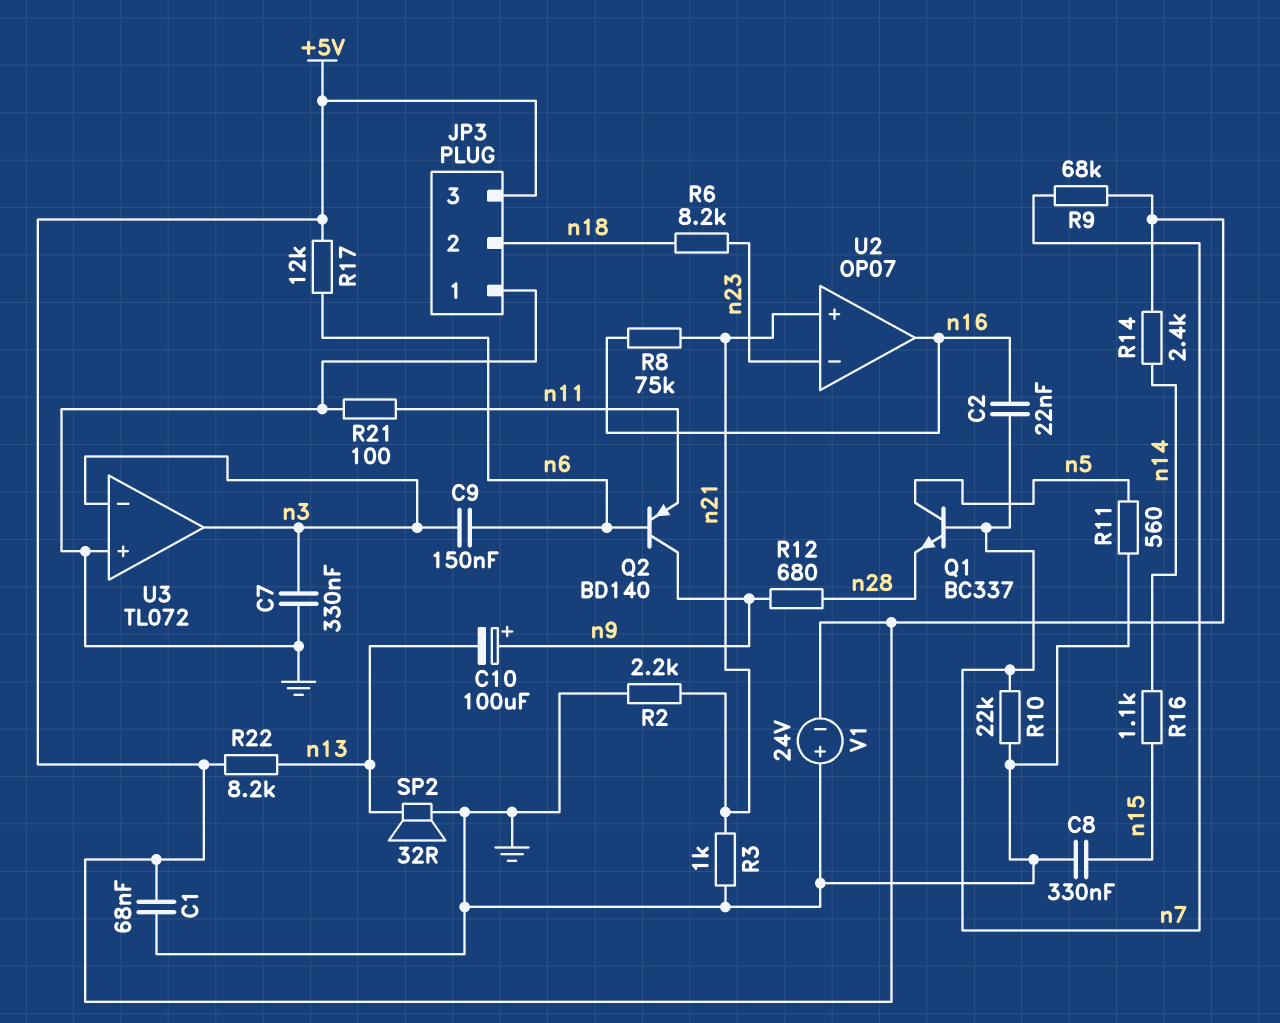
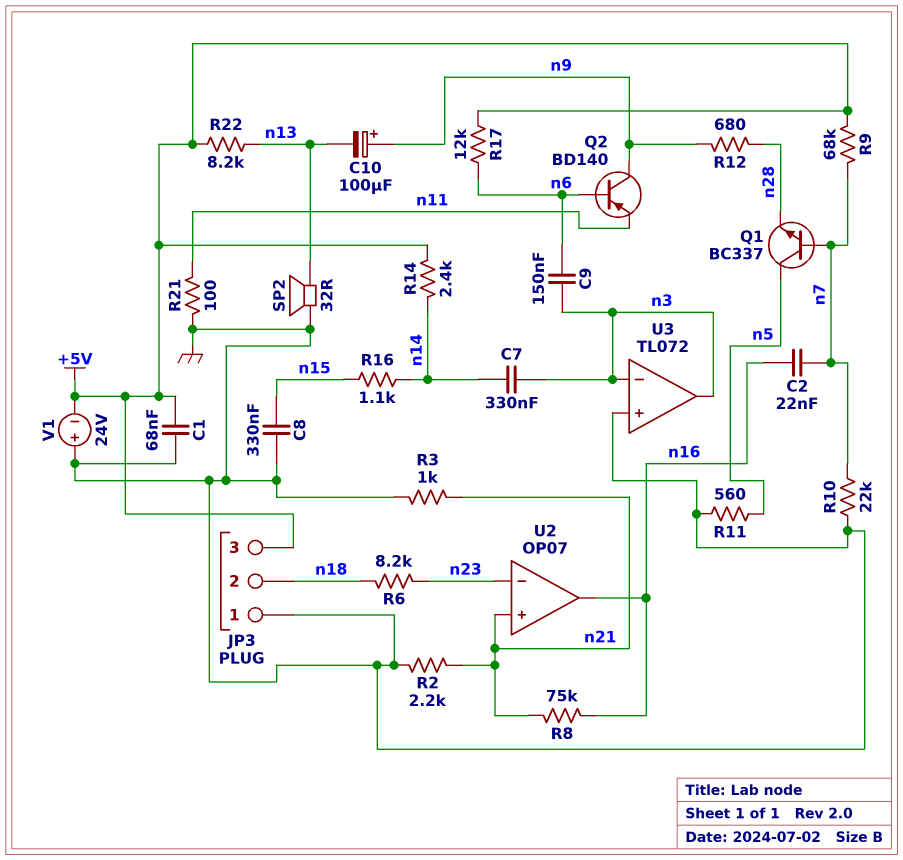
C7: 330nF (GND, n3) -> 330nF (n3, n14)

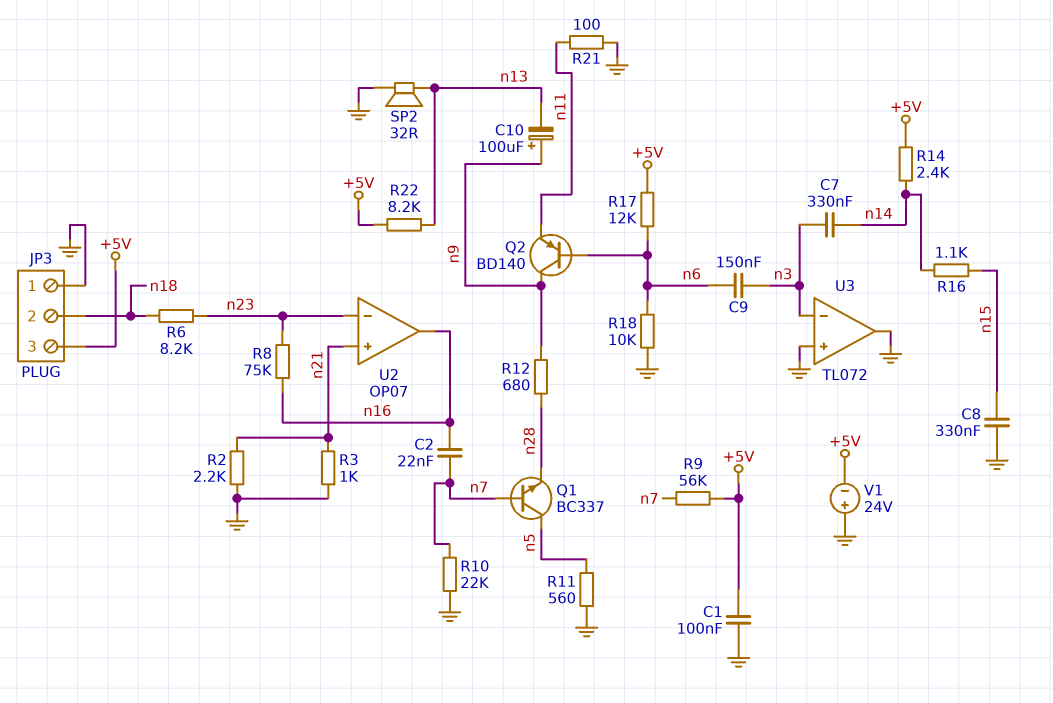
C1: 68nF (+5V, GND) -> 100nF (+5V, GND)
R8: 75k (n16, n21) -> 75k (n16, n23)
R9: 68k (+5V, n7) -> 56k (+5V, n7)
R18: none -> 10k (GND, n6)
U3 pin out: n3 -> GND

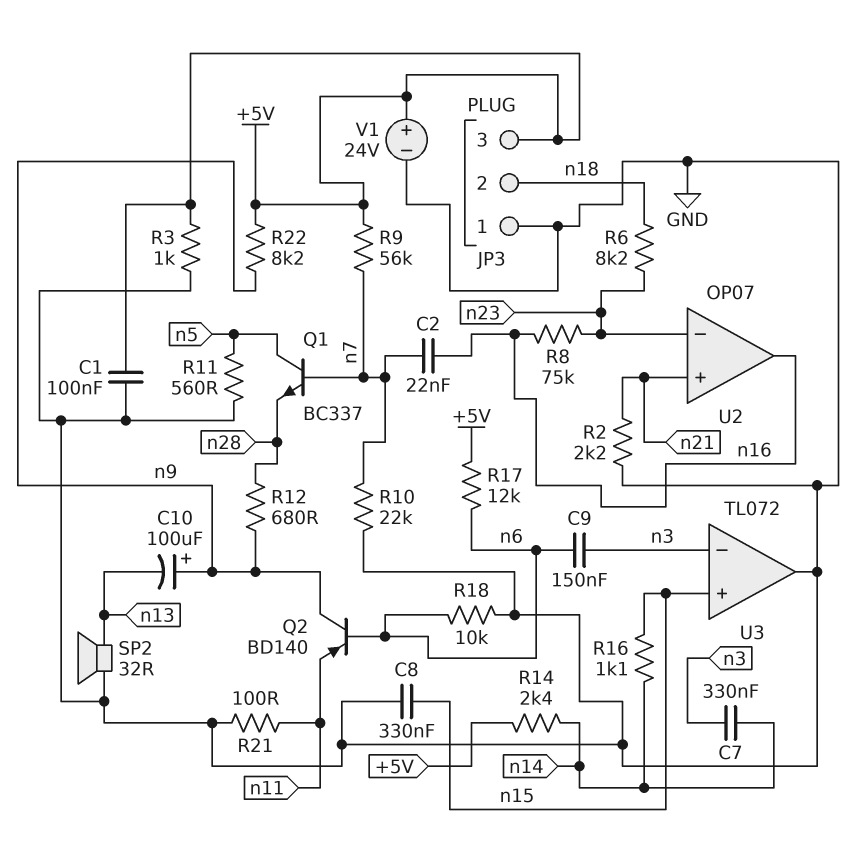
R3: 1k (GND, n21) -> 1k (+5V, GND)
R22: 8.2k (+5V, n13) -> 8.2k (+5V, n9)
U3 pin in+: GND -> n15
V1: 24V (plus GND, minus +5V) -> 24V (plus +5V, minus GND)

